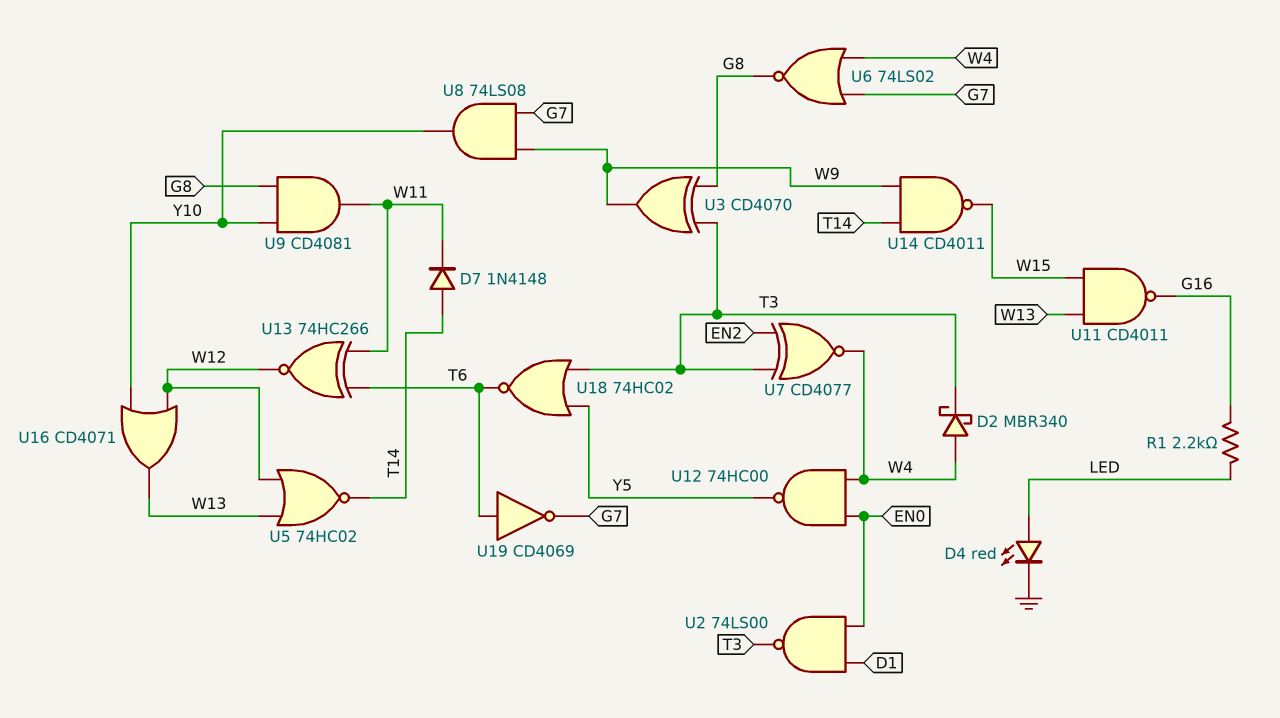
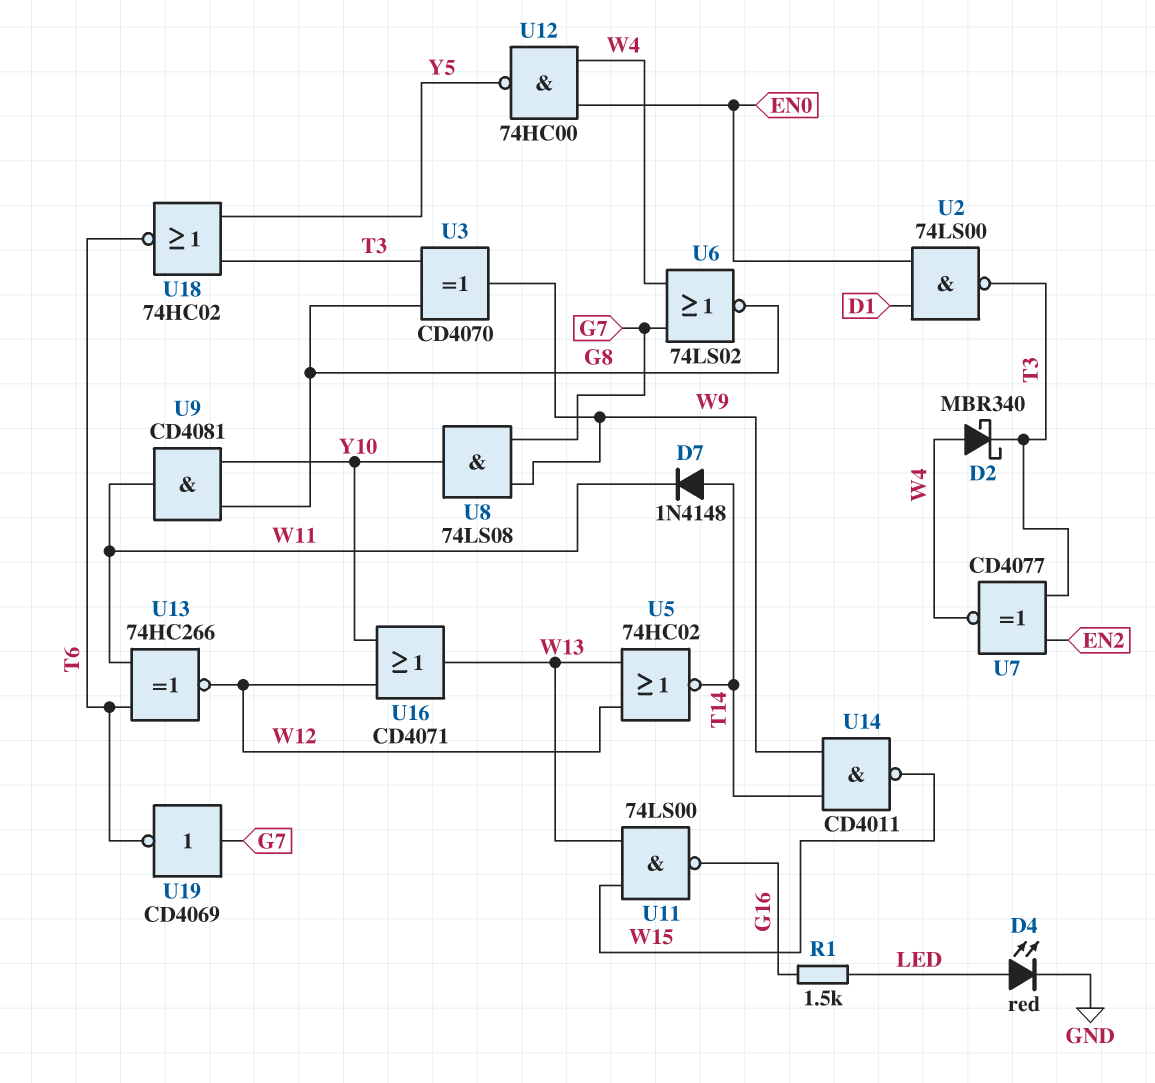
R1: 2.2k (G16, LED) -> 1.5k (G16, LED)
U11: NAND CD4011 (in W13, in W15, out G16) -> NAND 74LS00 (in W13, in W15, out G16)
U19: NOT CD4069 (in T6, out G7) -> NOT CD4069 (in G7, out T6)

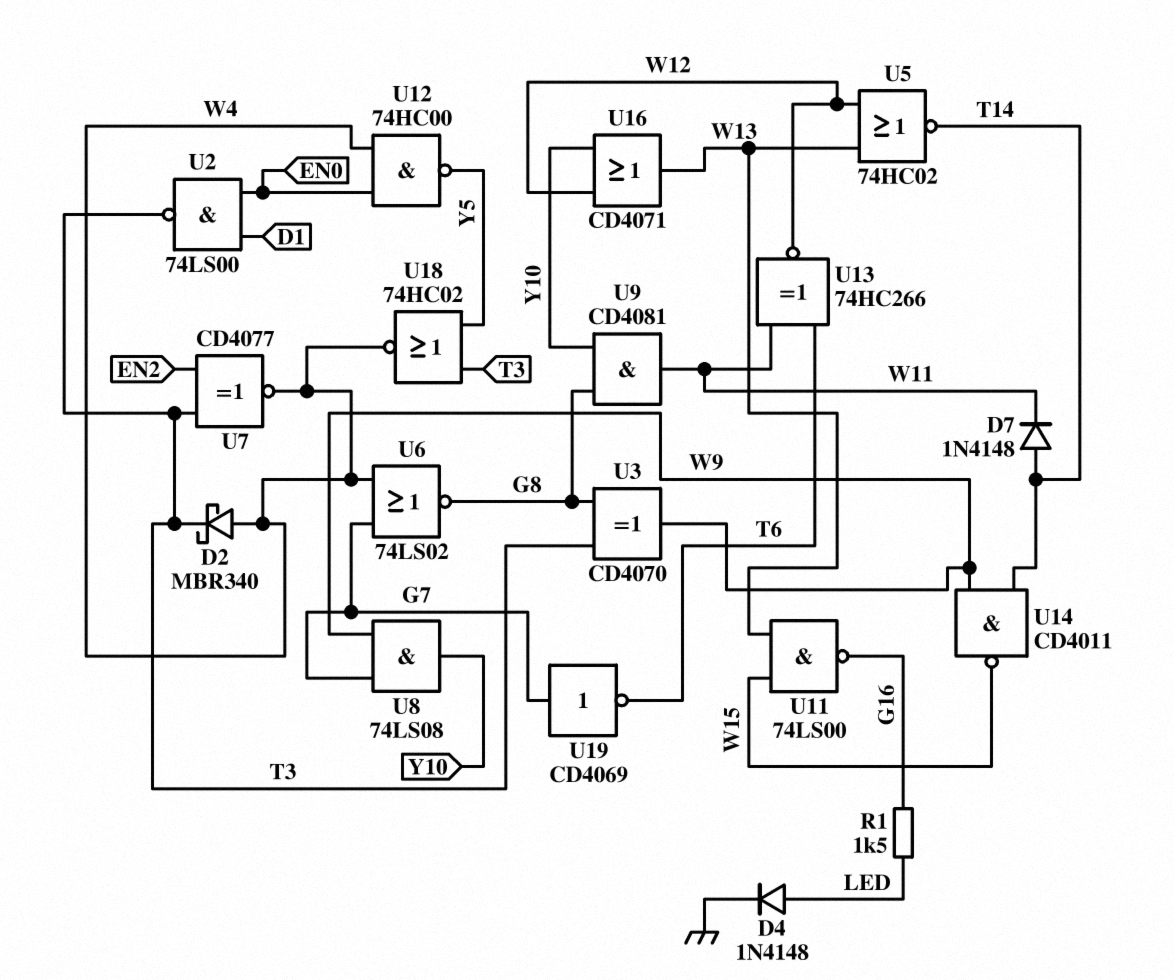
D4: LED red (A LED, K GND) -> diode 1N4148 (A LED, K GND)
U18: NOR 74HC02 (in T3, in Y5, out T6) -> NOR 74HC02 (in T3, in Y5, out W4)

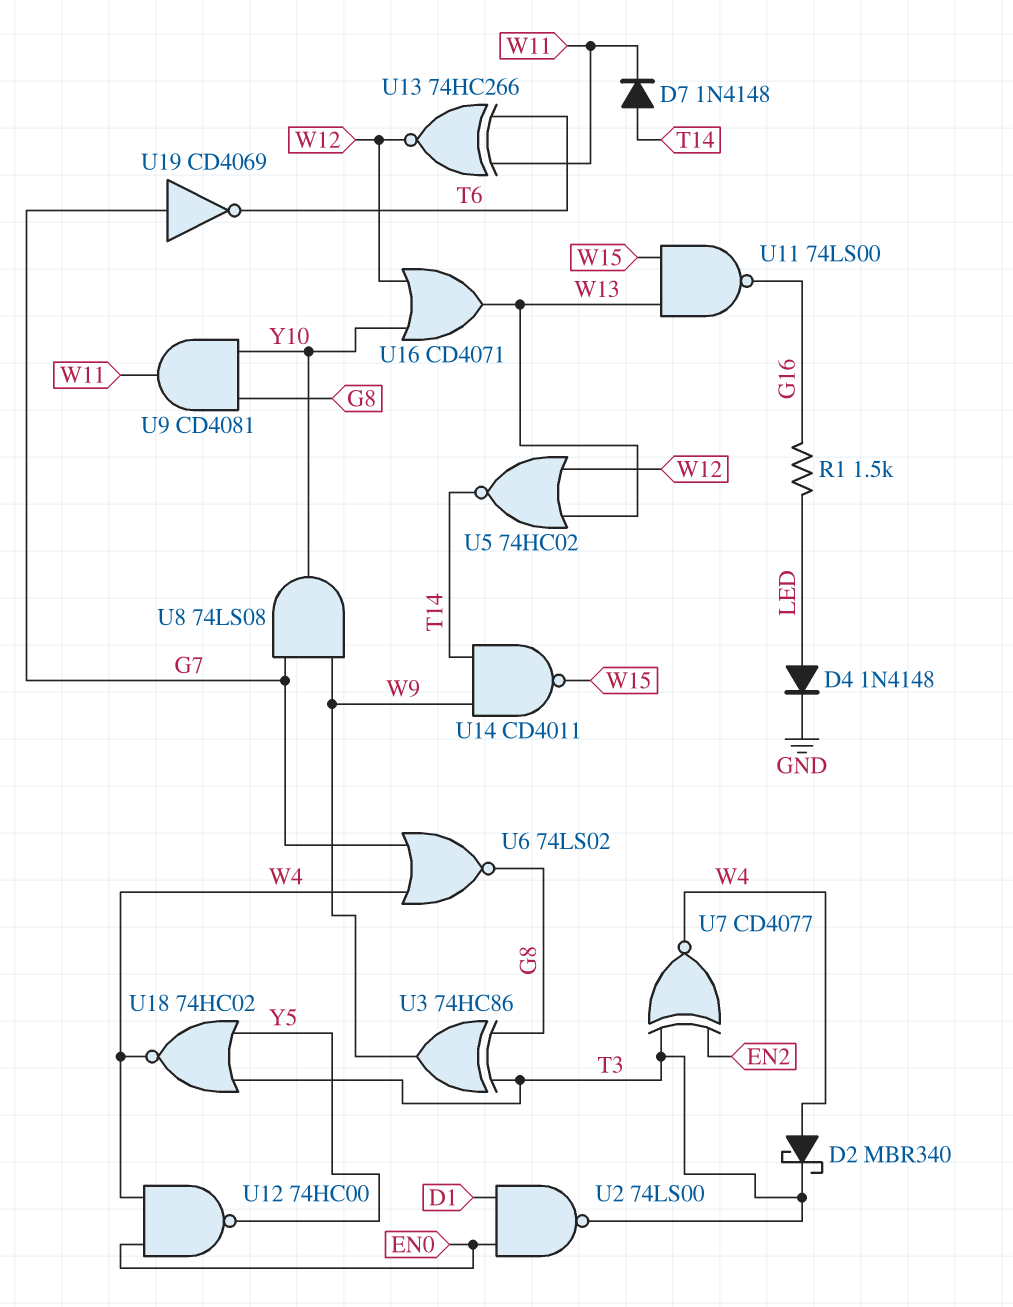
U3: XOR CD4070 (in G8, in T3, out W9) -> XOR 74HC86 (in G8, in T3, out W9)

